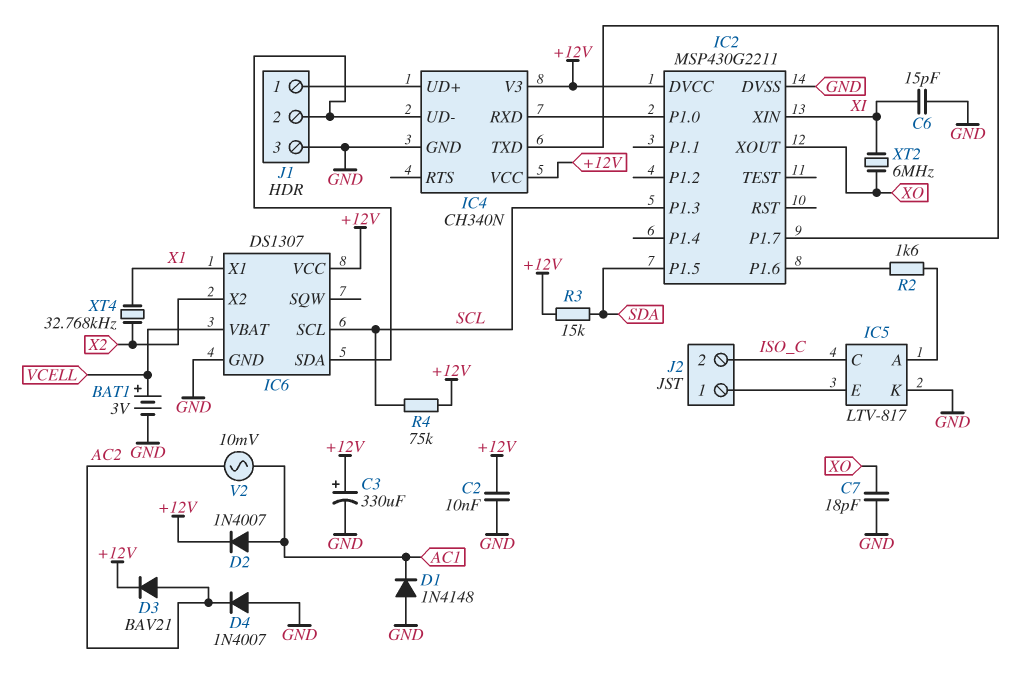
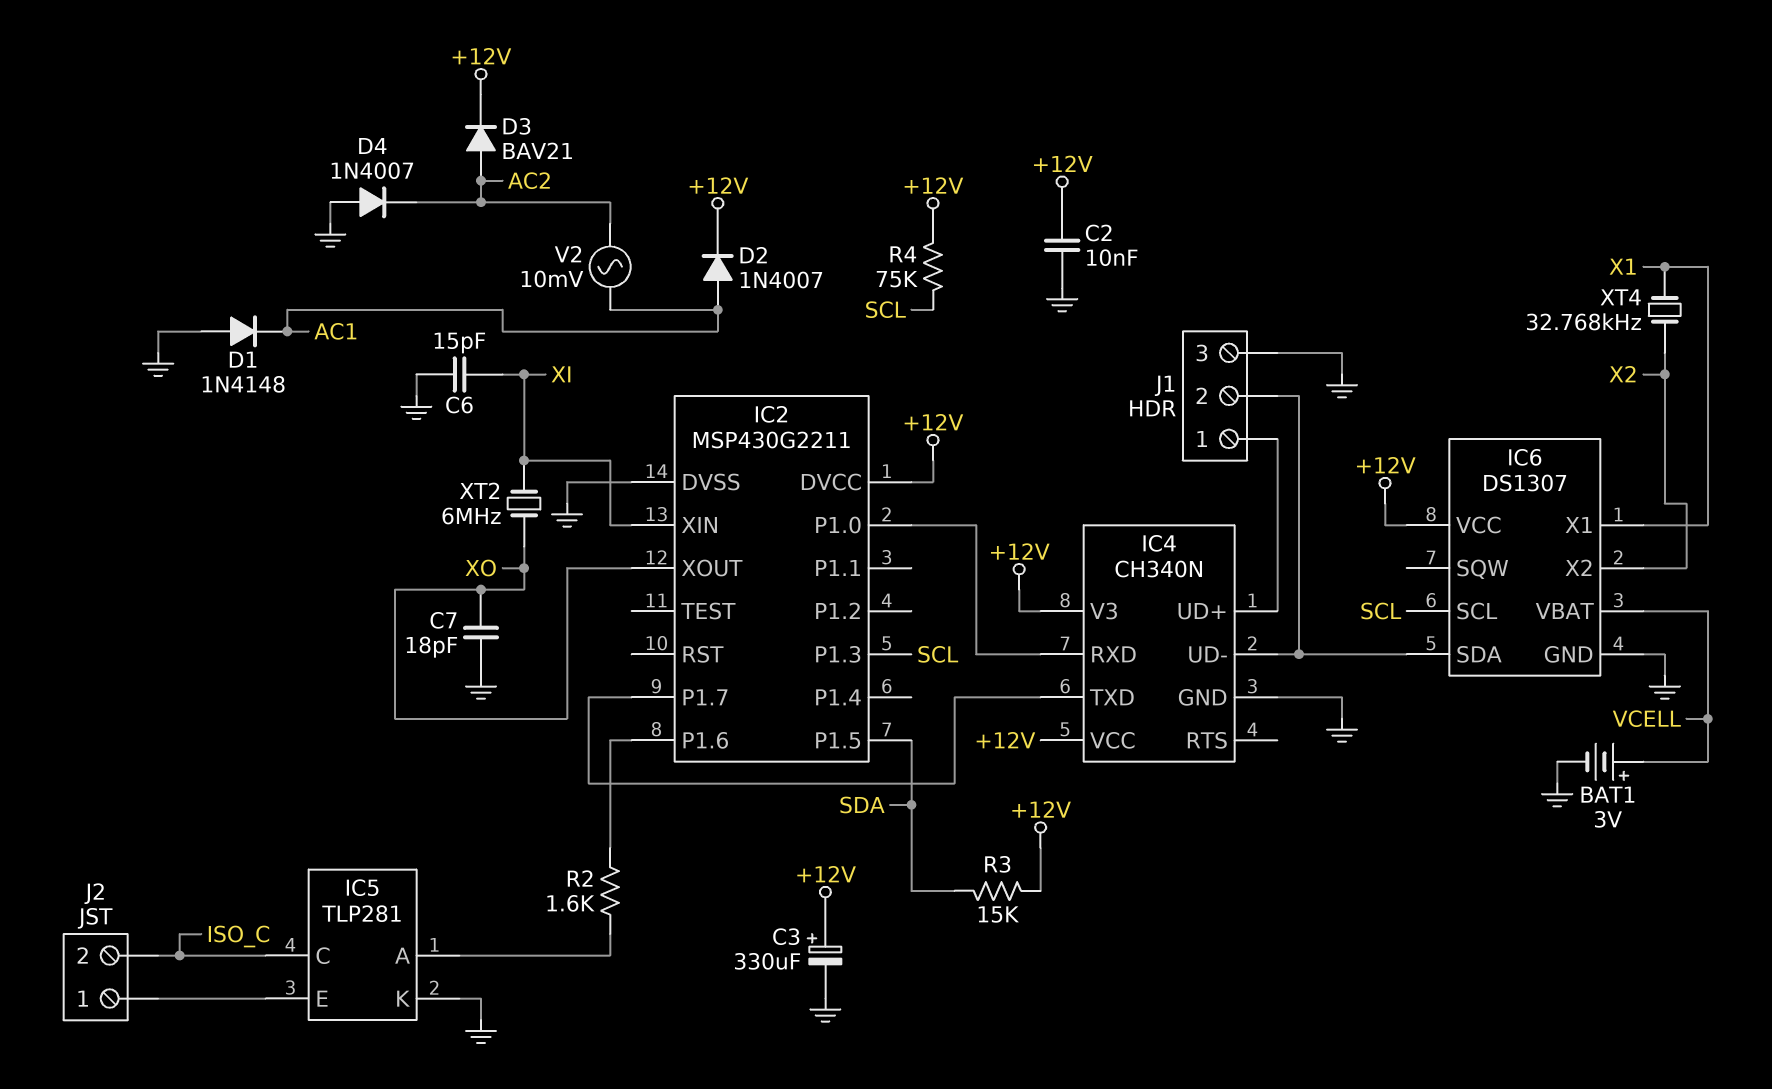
IC5: LTV-817 -> TLP281

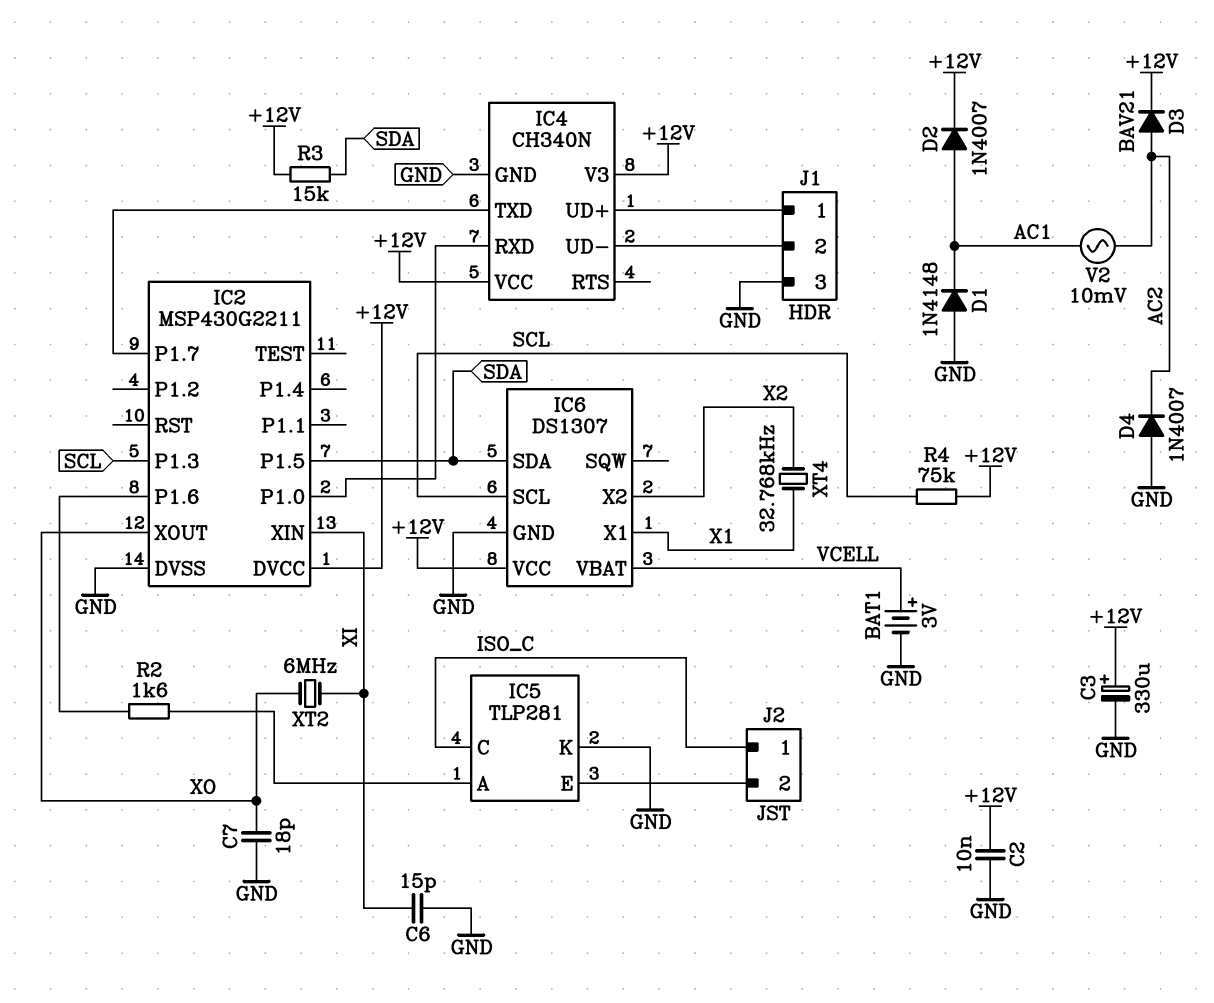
IC6 pin SDA: IC4/UD- -> SDA
J2 pin 1: IC5/E -> ISO_C
J2 pin 2: ISO_C -> IC5/E

